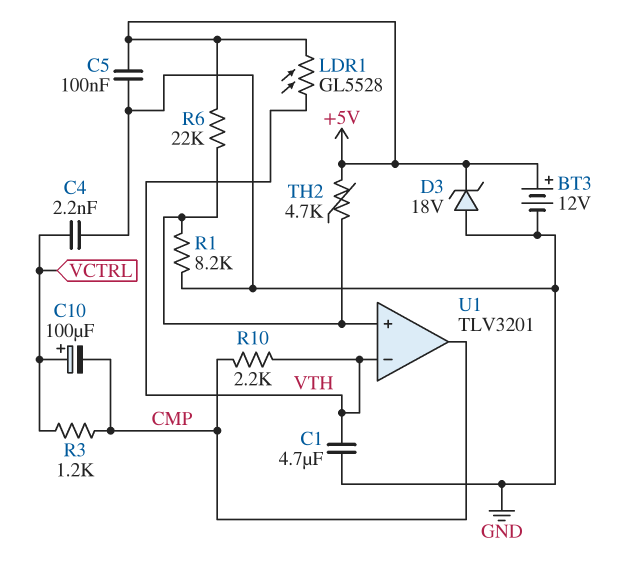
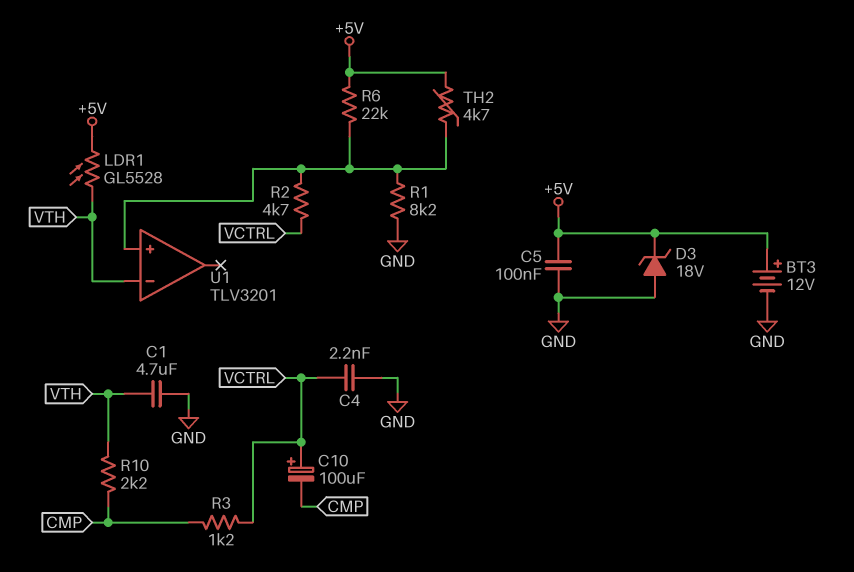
R2: none -> 4.7k (U1/in+, VCTRL)
U1 pin out: CMP -> none

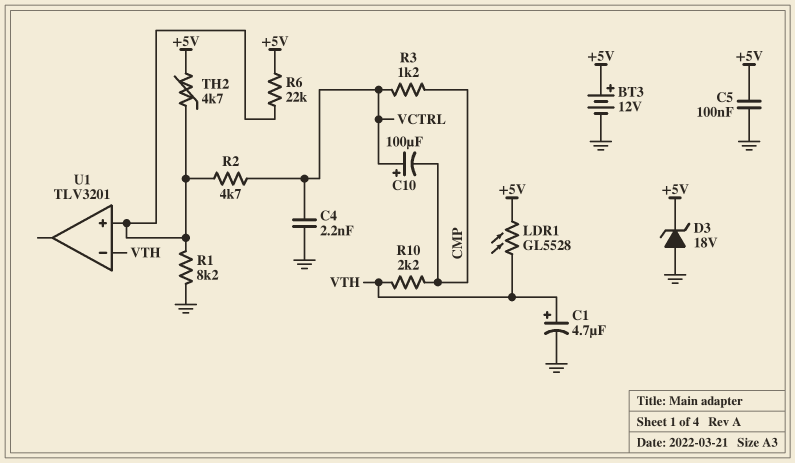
C1: 4.7uF (GND, VTH) -> 4.7uF (plus VTH, minus GND)

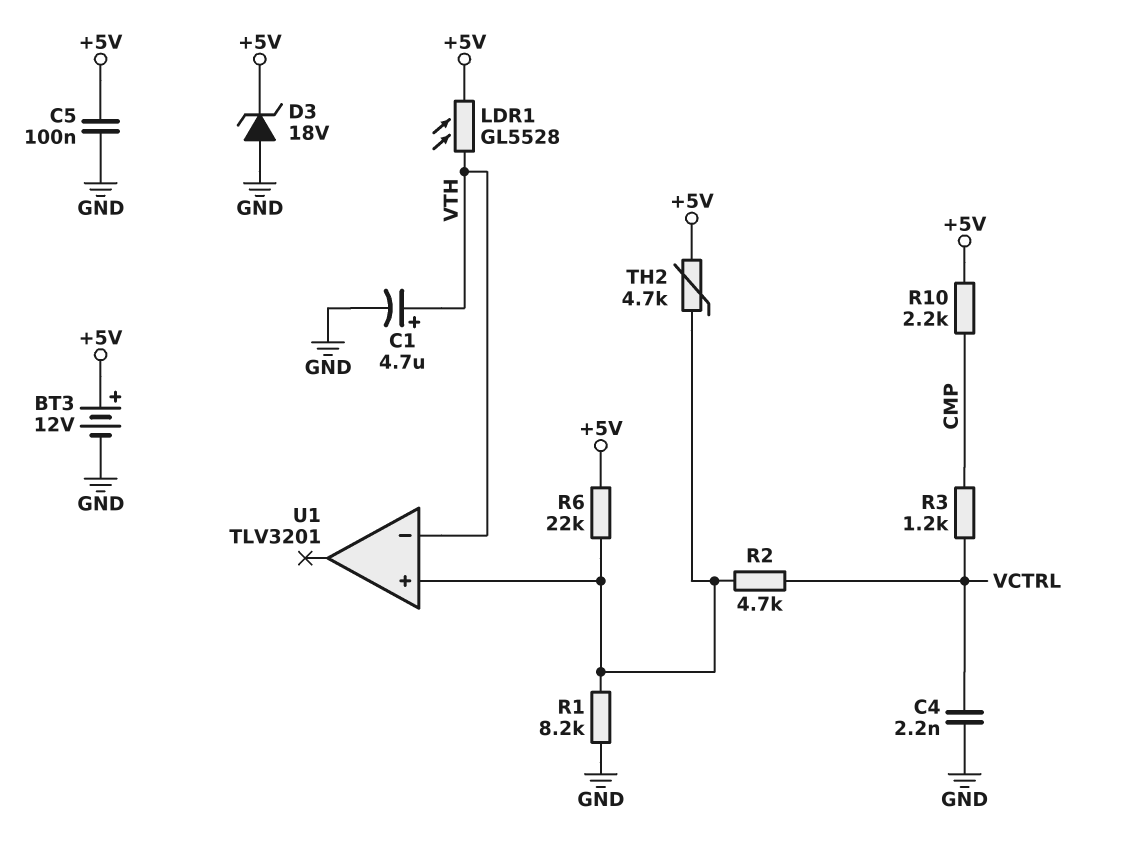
C10: 100uF (plus VCTRL, minus CMP) -> none
R10: 2.2k (CMP, VTH) -> 2.2k (+5V, CMP)

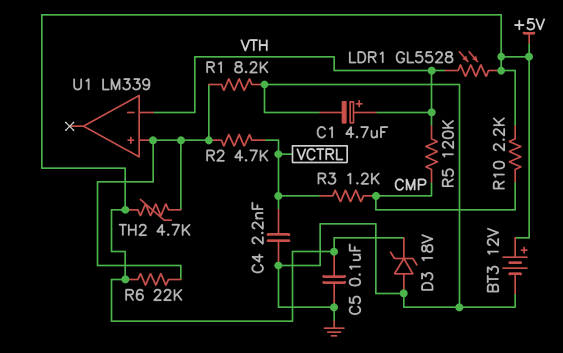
R5: none -> 120k (CMP, VTH)
U1: TLV3201 -> LM339

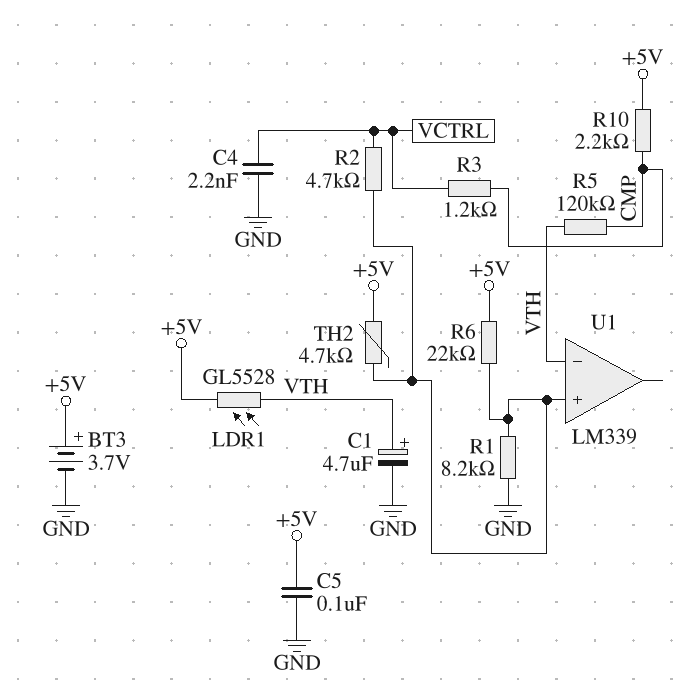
BT3: 12V (plus +5V, minus GND) -> 3.7V (plus +5V, minus GND)
D3: zener 18V (A GND, K +5V) -> none

